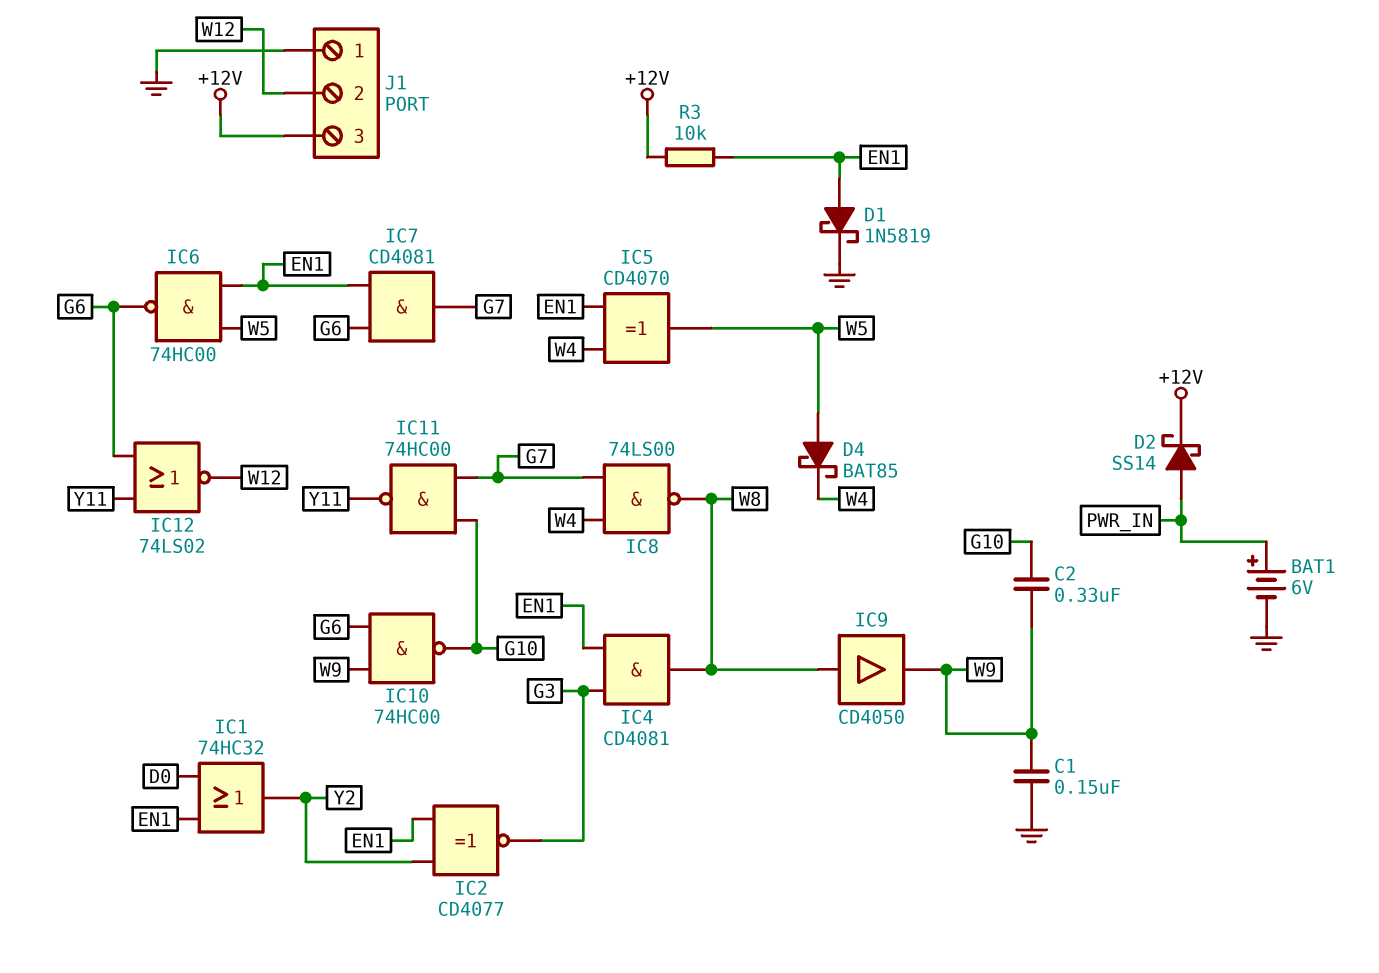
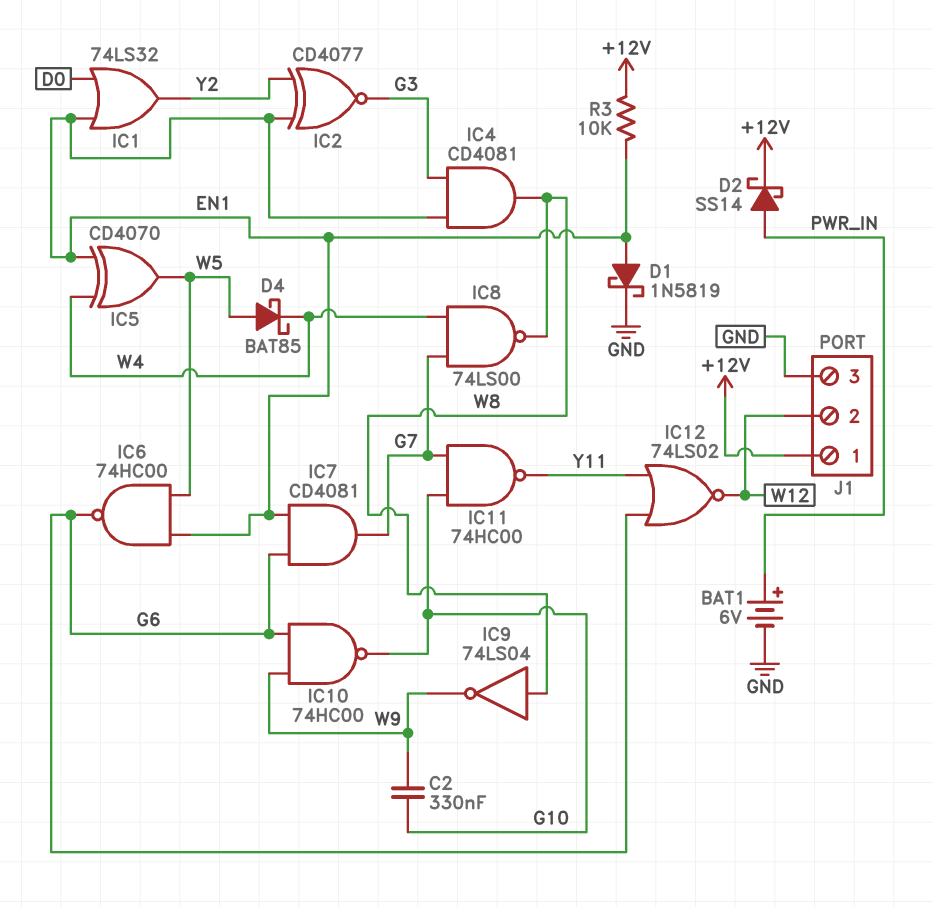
C1: 150nF (GND, W9) -> none
IC1: OR 74HC32 (in D0, in EN1, out Y2) -> OR 74LS32 (in D0, in EN1, out Y2)
IC9: buffer CD4050 (in W8, out W9) -> NOT 74LS04 (in W8, out W9)
J1 pin 1: GND -> +12V
J1 pin 3: +12V -> GND

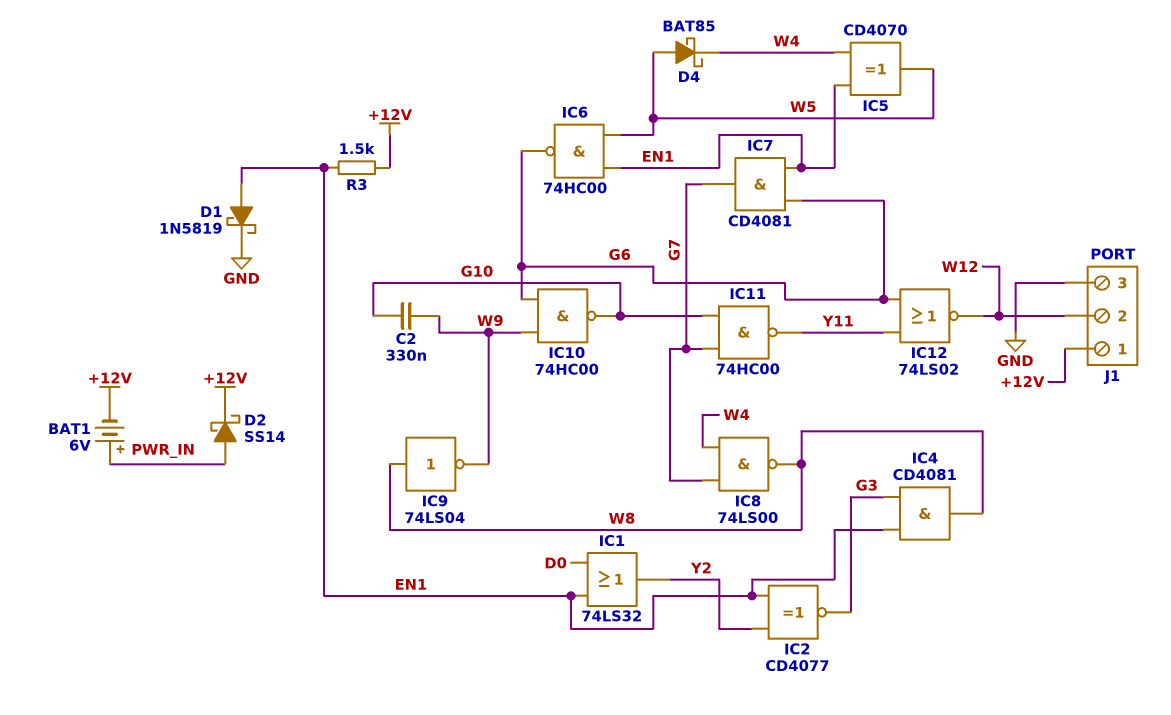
BAT1: 6V (plus PWR_IN, minus GND) -> 6V (plus PWR_IN, minus +12V)
R3: 10k (+12V, EN1) -> 1.5k (+12V, EN1)

